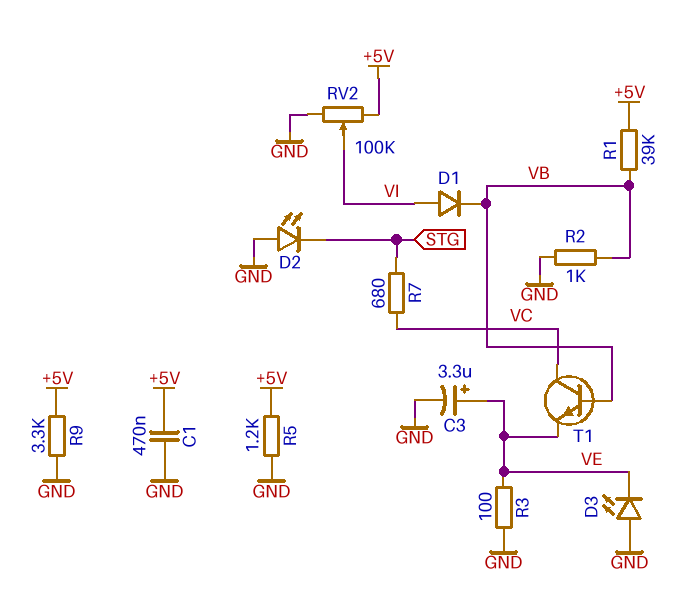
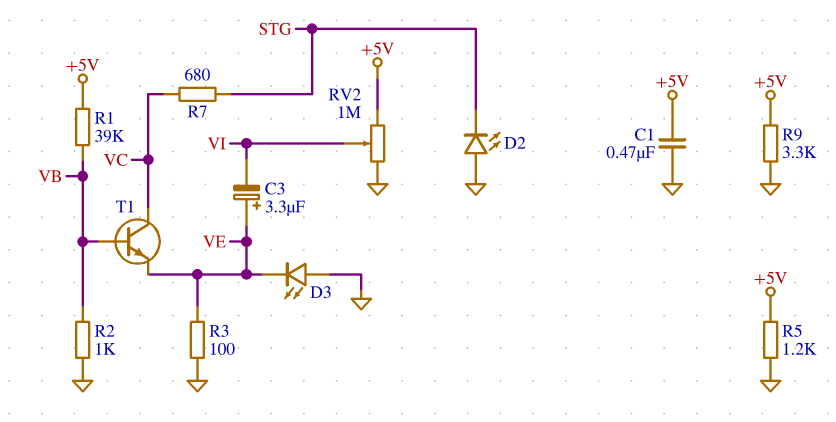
C3: 3.3uF (plus VE, minus GND) -> 3.3uF (plus VE, minus VI)
D1: diode (A VI, K VB) -> none
RV2: 100k (+5V, GND, wiper VI) -> 1M (+5V, GND, wiper VI)

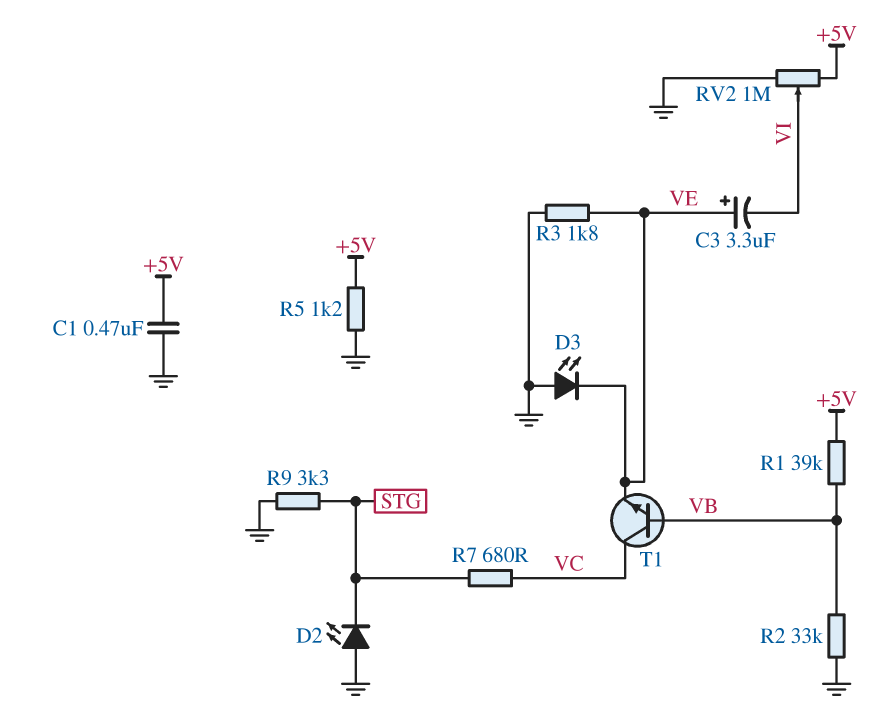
R2: 1k (GND, VB) -> 33k (GND, VB)
R3: 100 (GND, VE) -> 1.8k (GND, VE)
R9: 3.3k (+5V, GND) -> 3.3k (GND, STG)

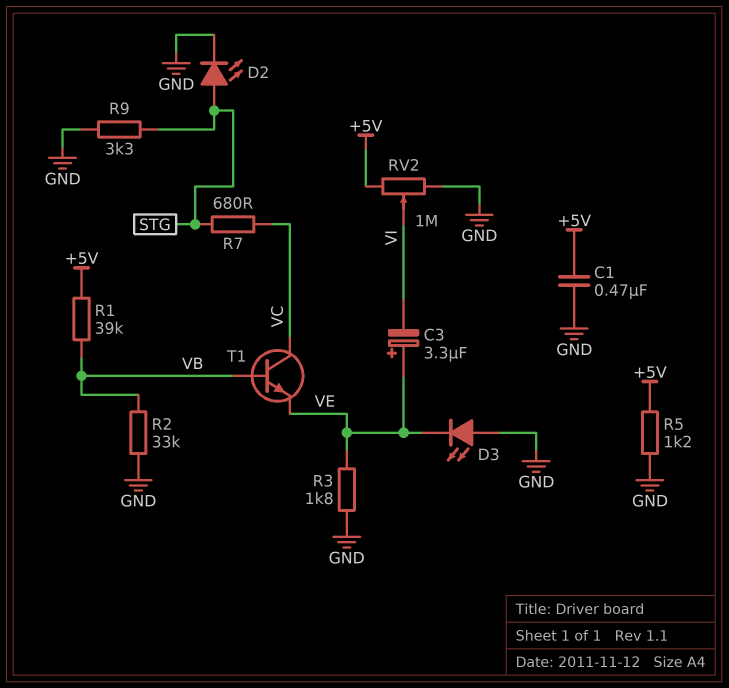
D2: LED (A GND, K STG) -> LED (A STG, K GND)

